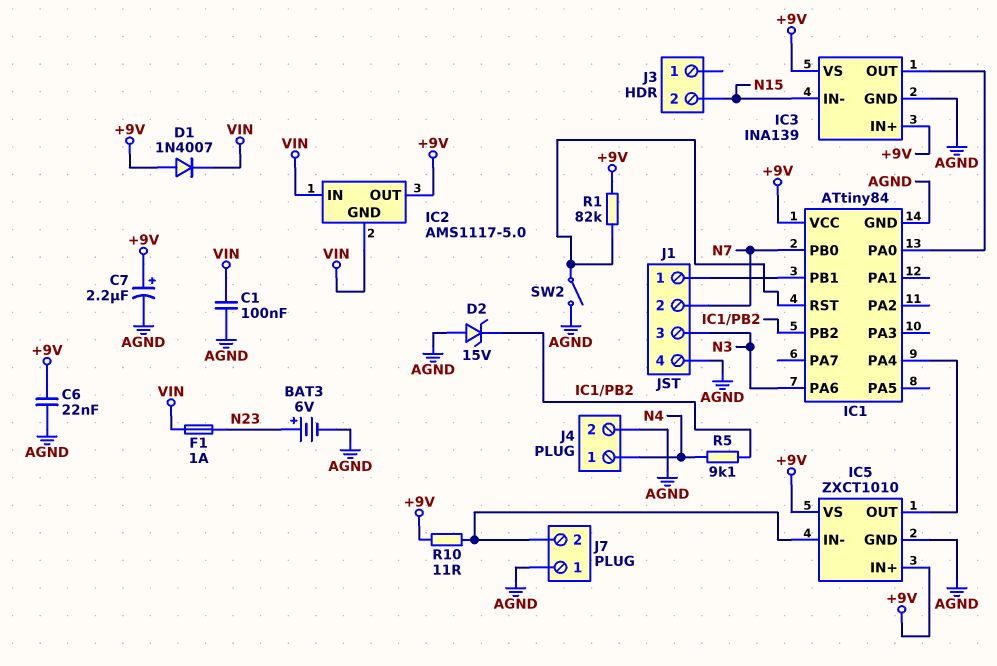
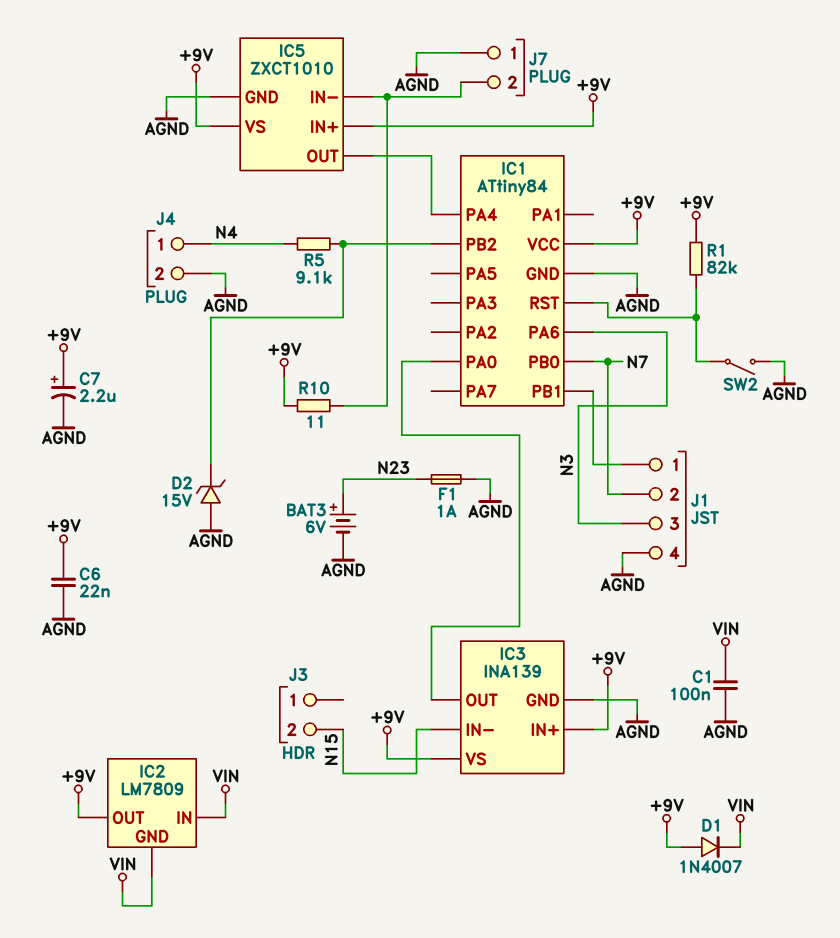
F1: 1A (N23, VIN) -> 1A (AGND, N23)
IC2: AMS1117-5.0 -> LM7809

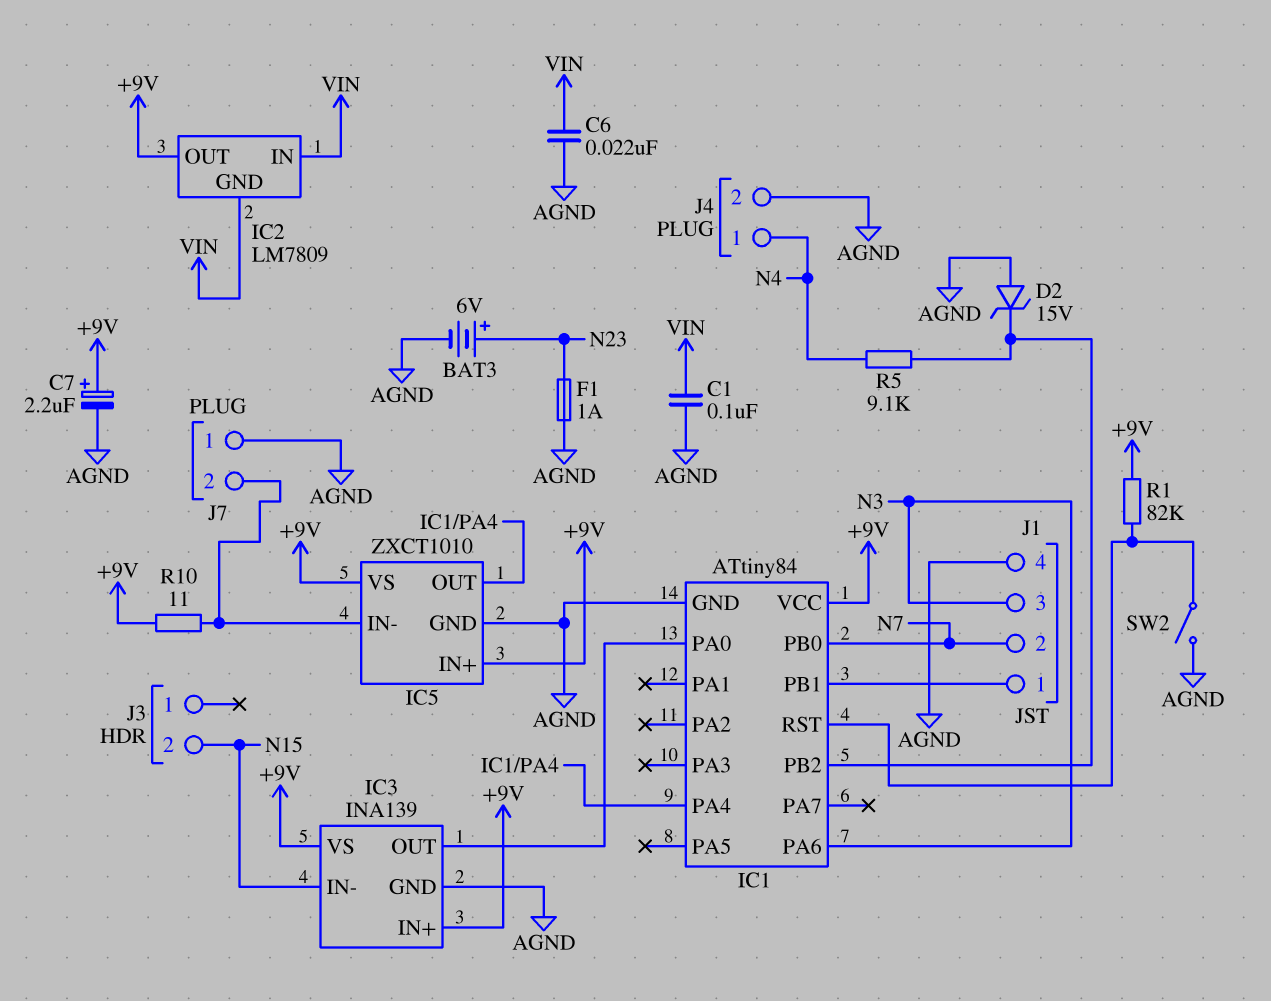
C6: 22nF (+9V, AGND) -> 22nF (AGND, VIN)
D1: diode 1N4007 (A +9V, K VIN) -> none

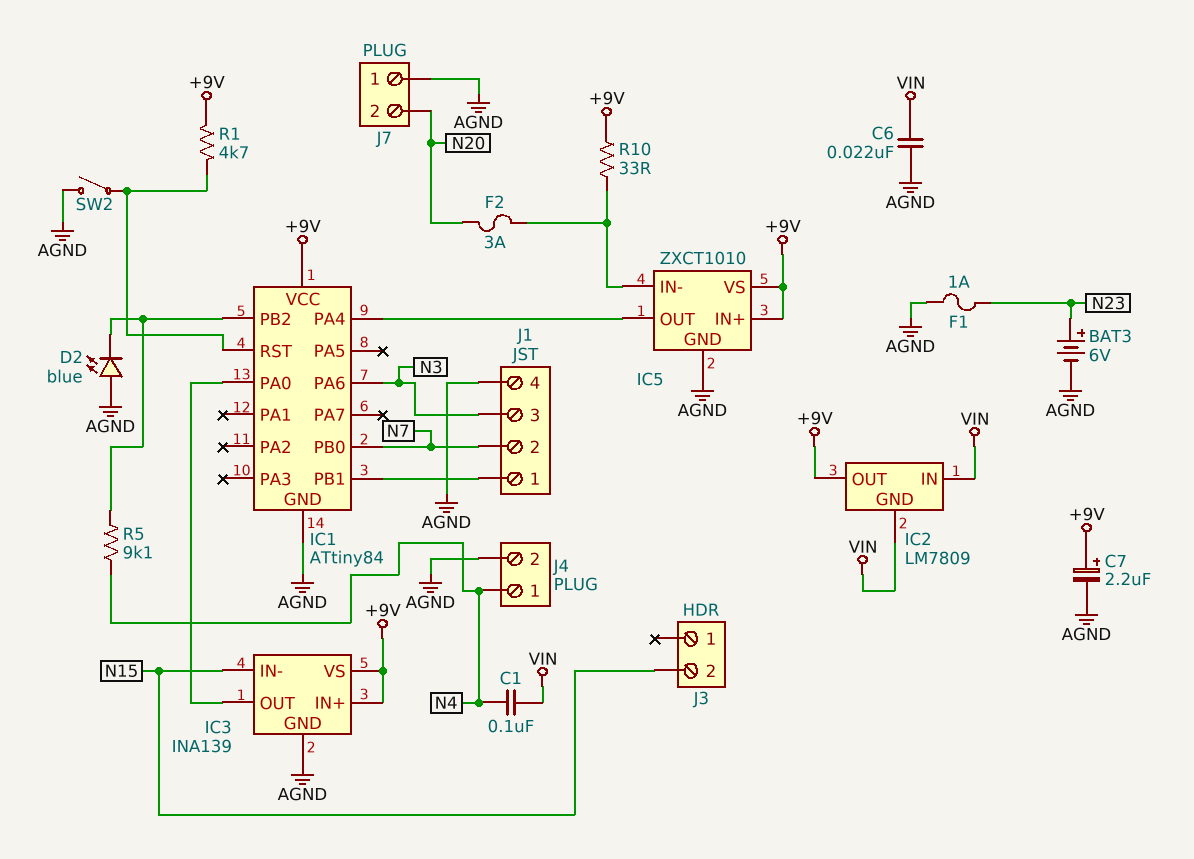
C1: 100nF (AGND, VIN) -> 100nF (N4, VIN)
D2: zener 15V (A AGND, K IC1/PB2) -> LED blue (A AGND, K IC1/PB2)
F2: none -> 3A (IC5/IN-, N20)
J7 pin 2: IC5/IN- -> N20
R1: 82k (+9V, IC1/RST) -> 4.7k (+9V, IC1/RST)
R10: 11 (+9V, IC5/IN-) -> 33 (+9V, IC5/IN-)

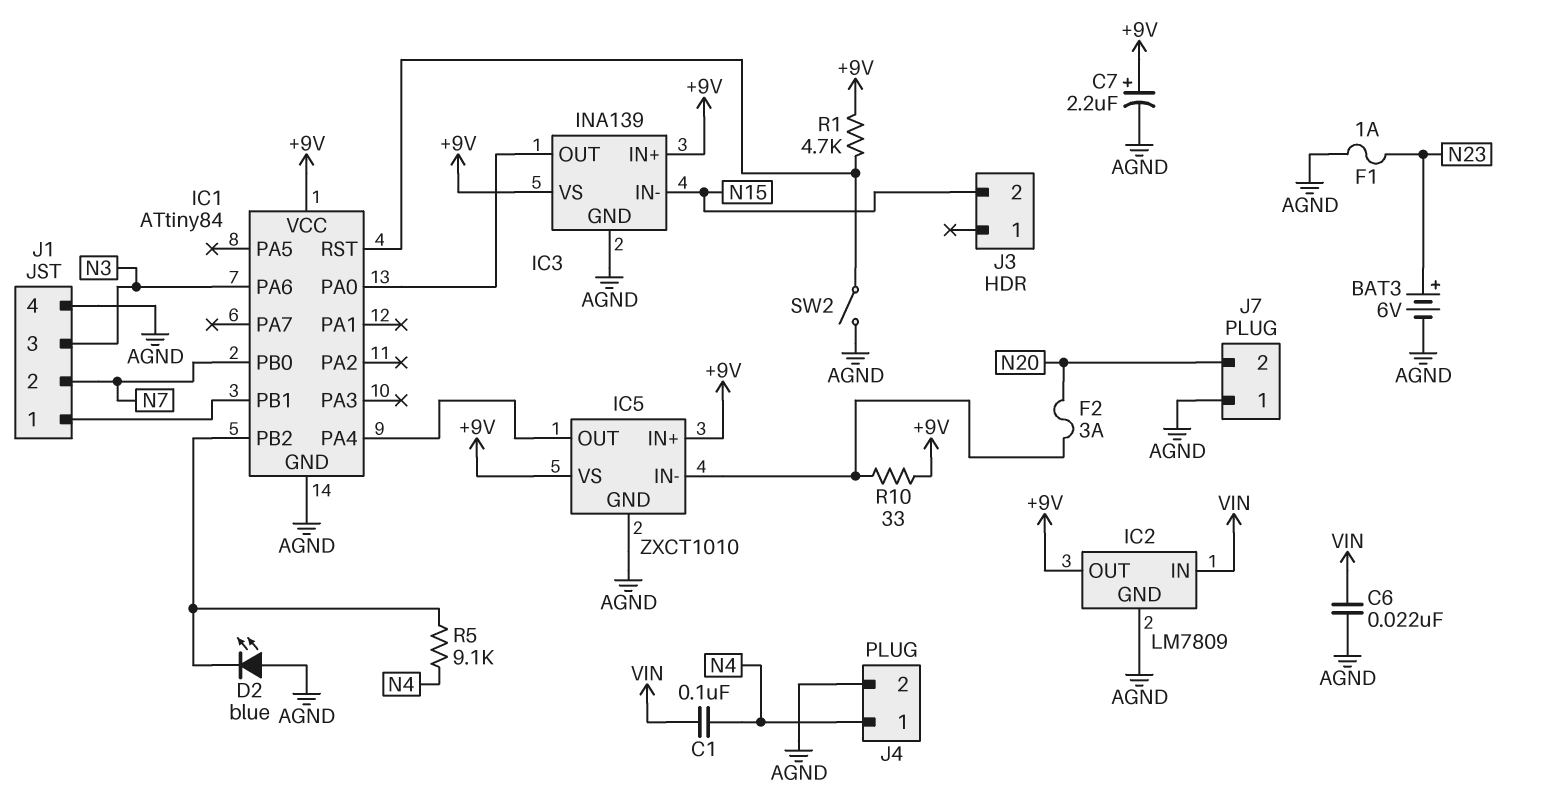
IC2 pin GND: VIN -> AGND

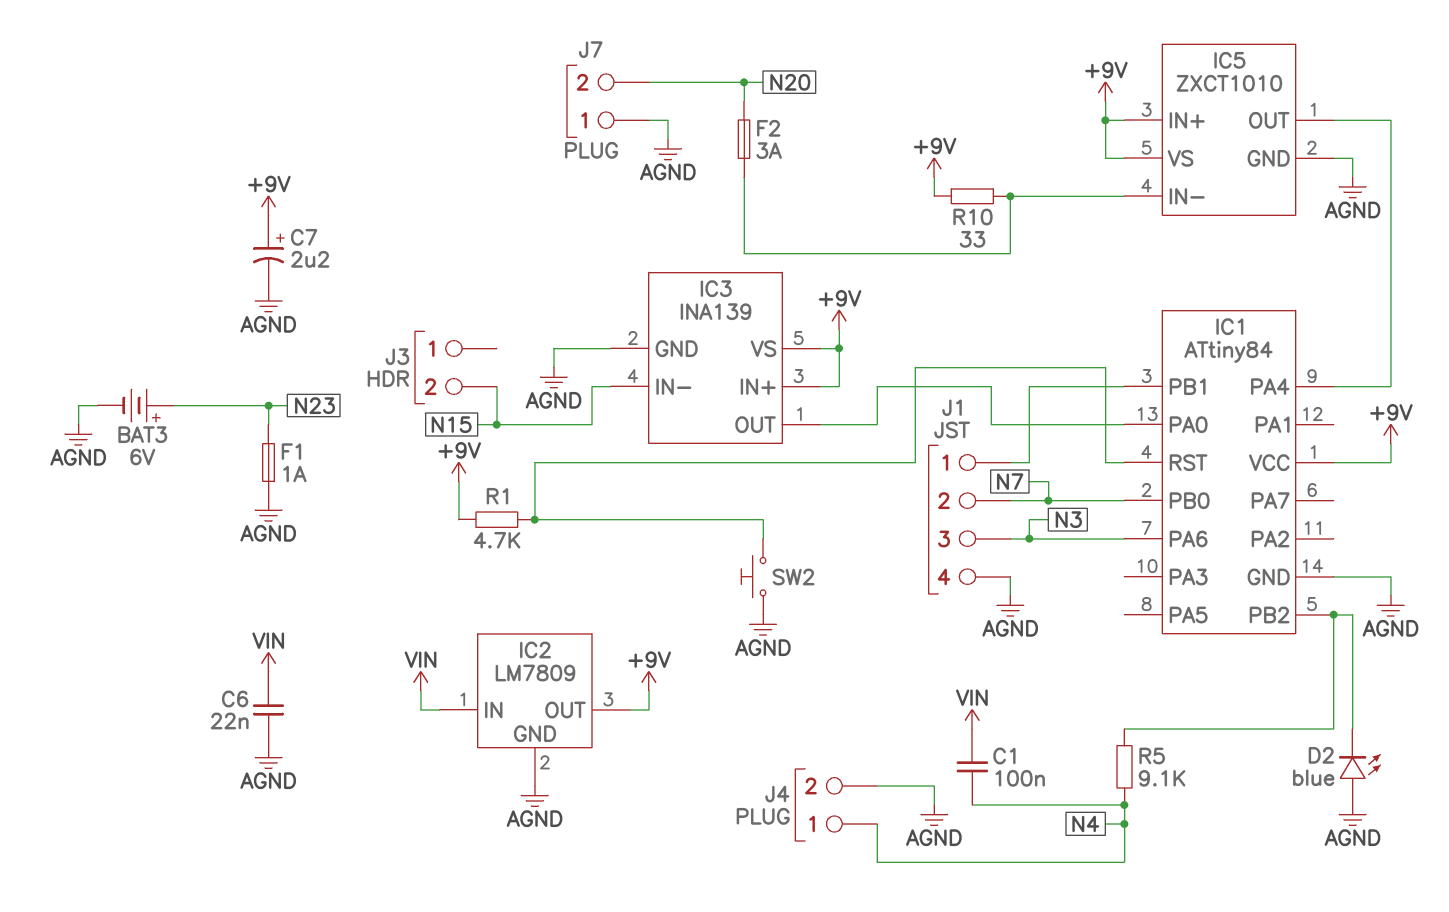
SW2: switch (AGND, IC1/RST) -> button (AGND, IC1/RST)

